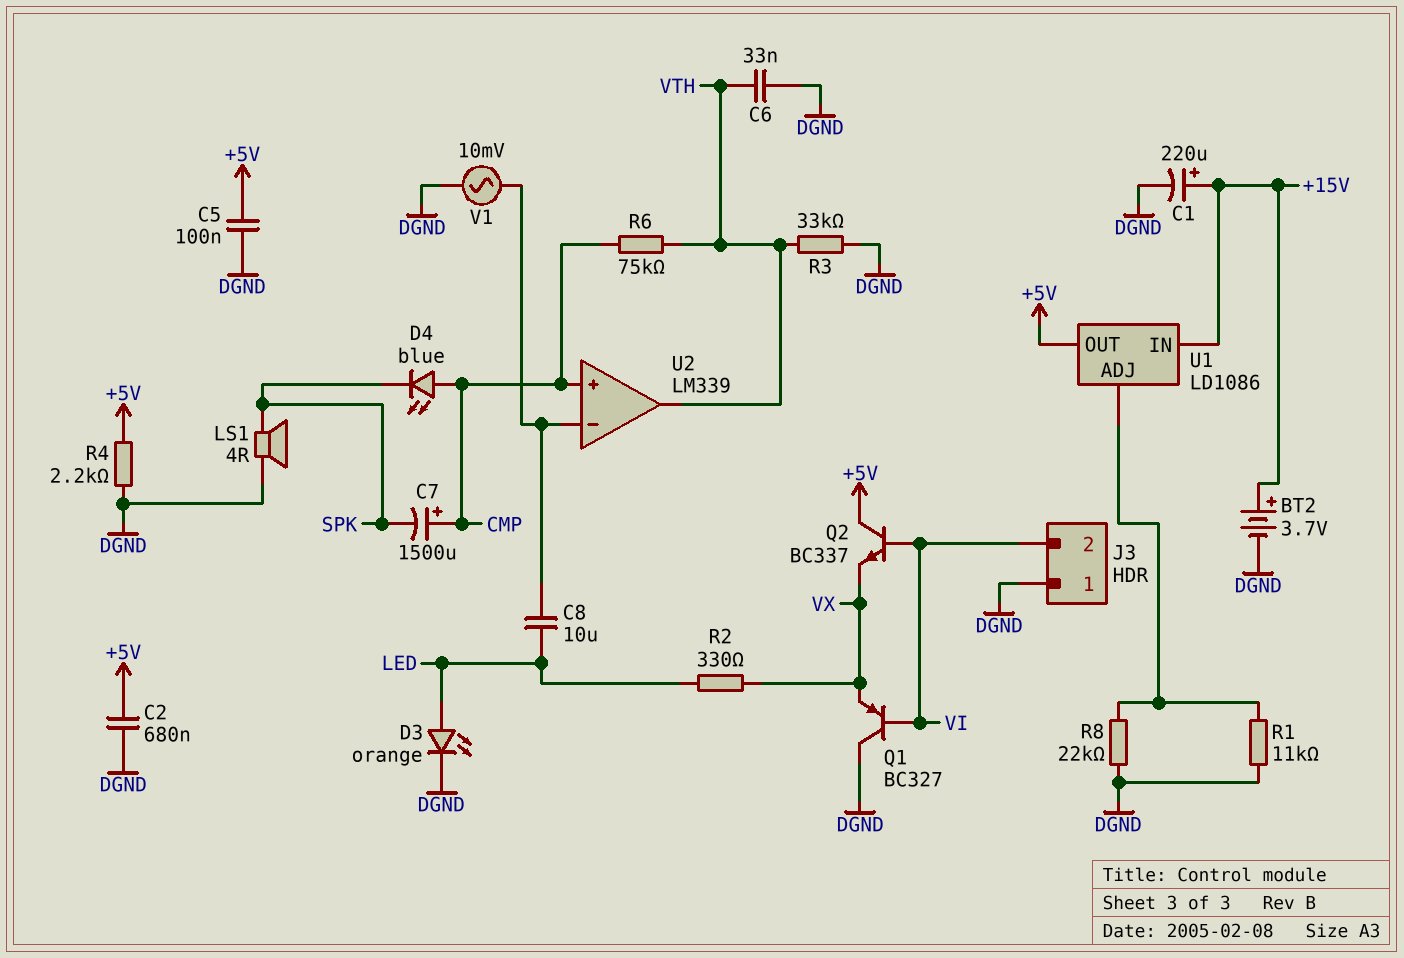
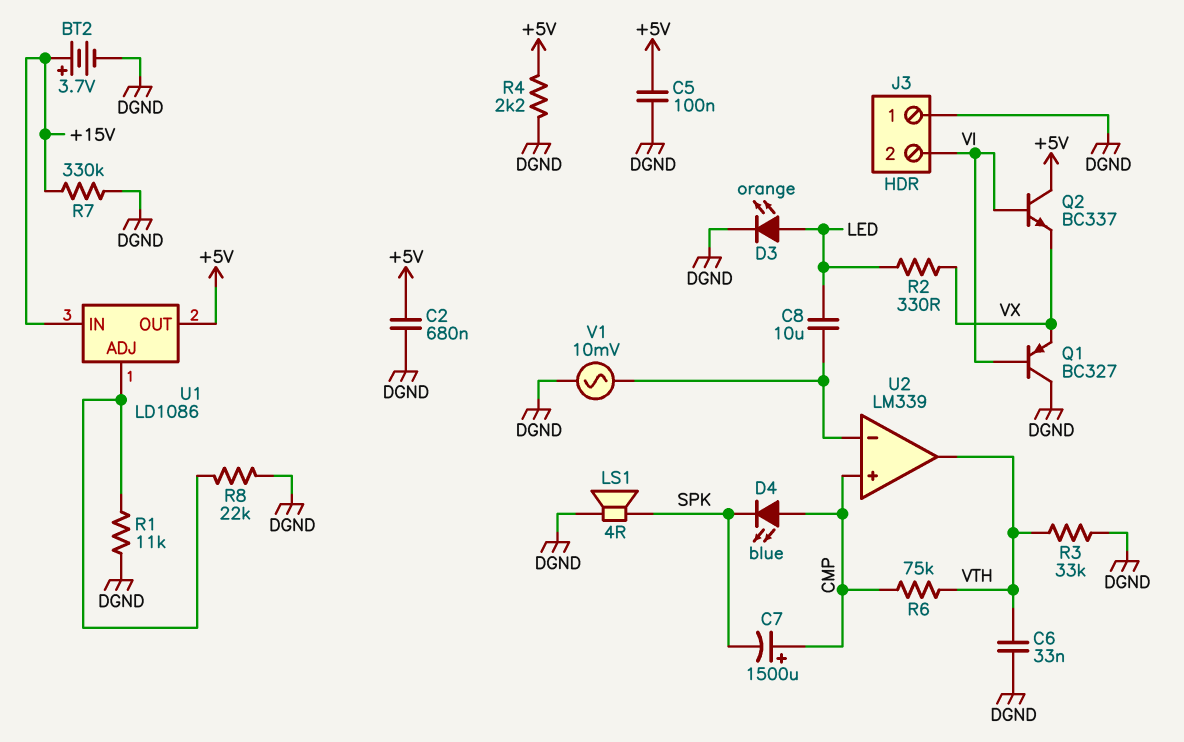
C1: 220uF (plus +15V, minus DGND) -> none
R7: none -> 330k (+15V, DGND)

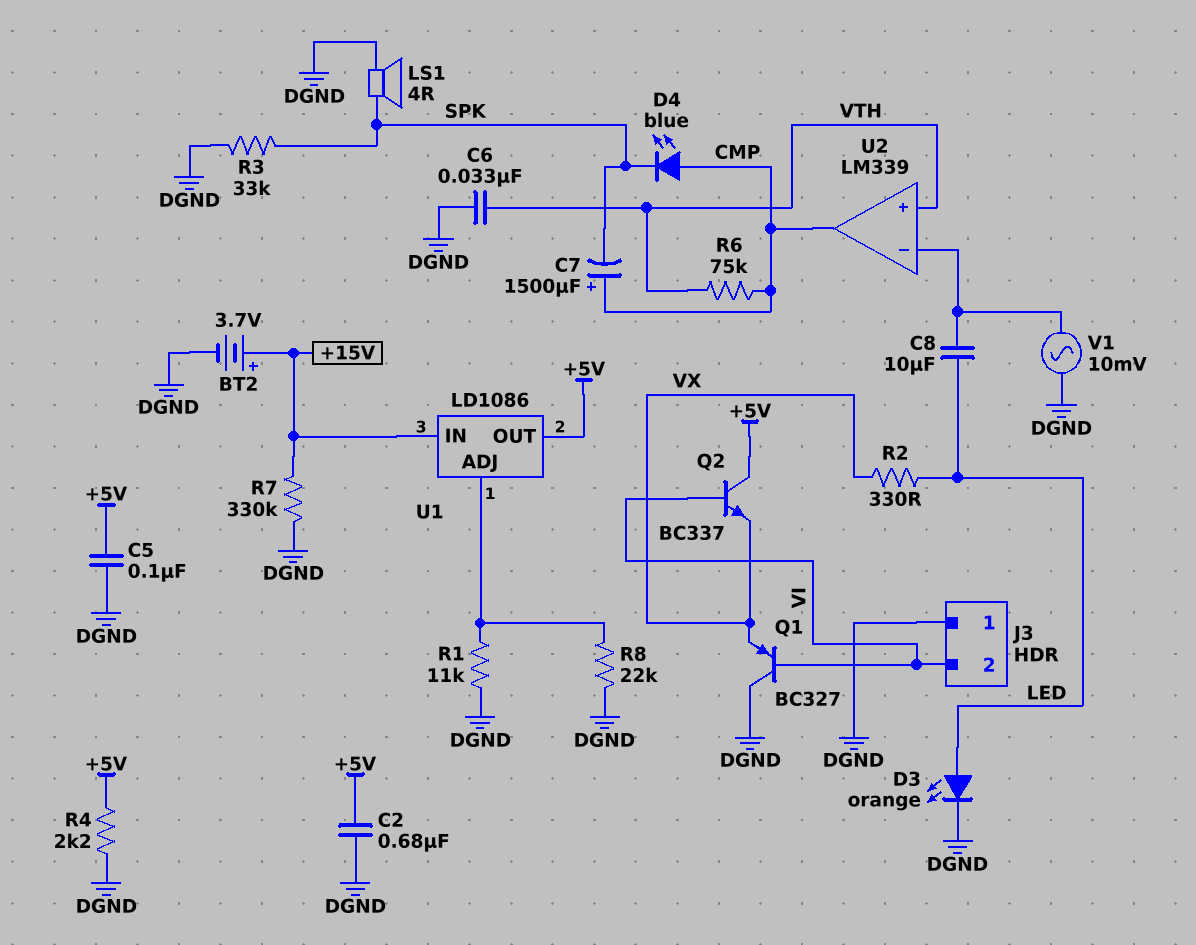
R3: 33k (DGND, VTH) -> 33k (DGND, SPK)
U2 pin in+: CMP -> VTH
U2 pin out: VTH -> CMP

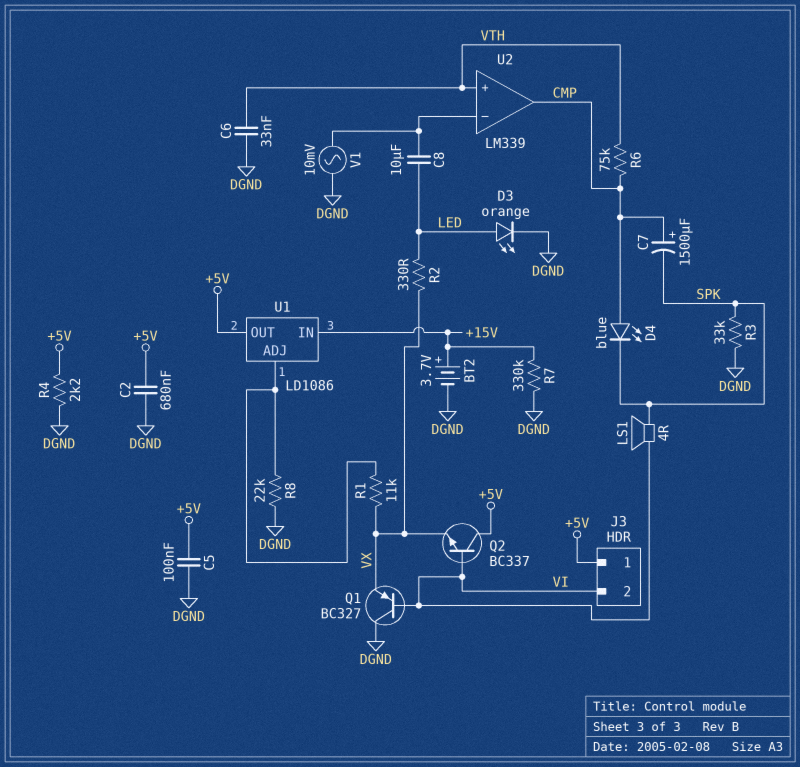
J3 pin 1: DGND -> +5V
LS1: speaker 4R (DGND, SPK) -> speaker 4R (SPK, VI)
R1: 11k (DGND, U1/ADJ) -> 11k (U1/ADJ, VX)

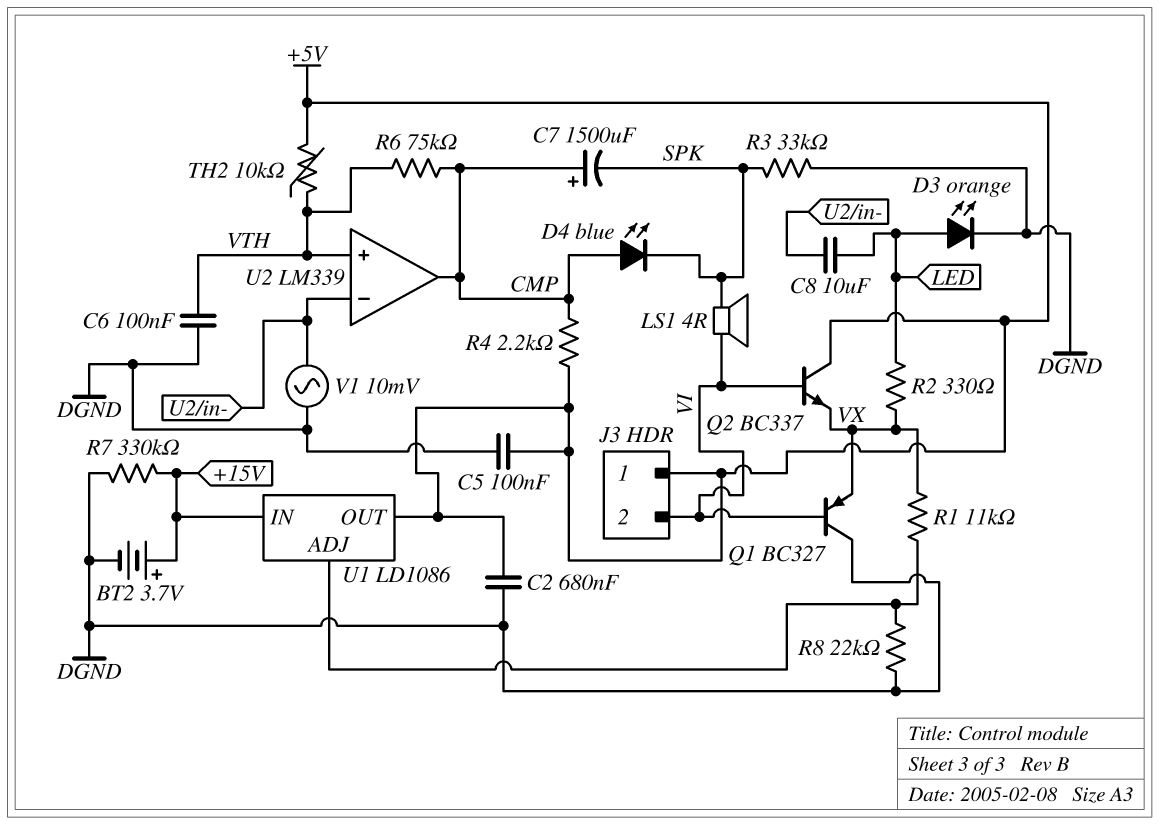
C6: 33nF (DGND, VTH) -> 100nF (DGND, VTH)
R4: 2.2k (+5V, DGND) -> 2.2k (+5V, CMP)
TH2: none -> 10k (+5V, VTH)

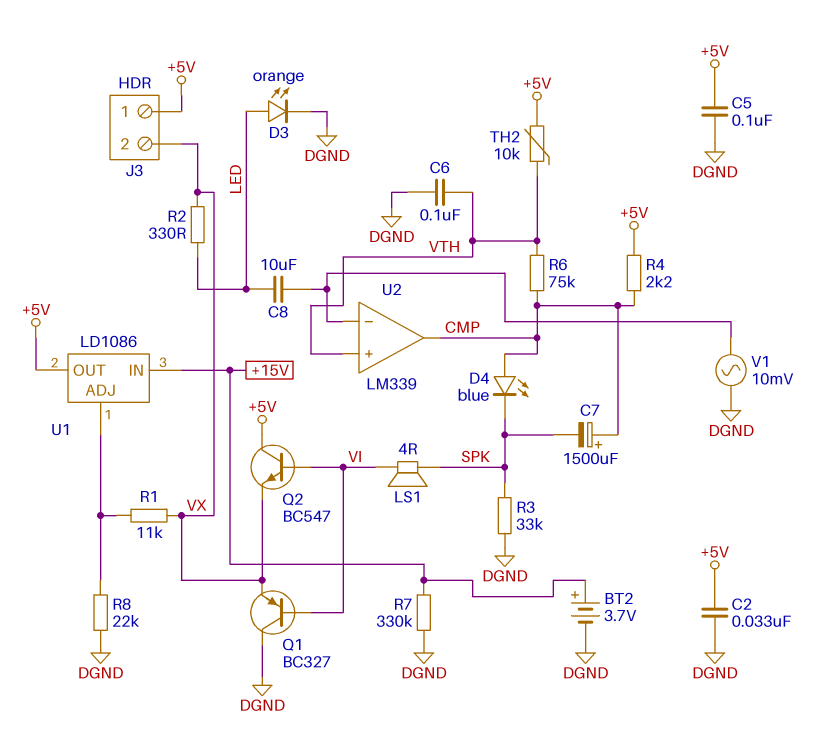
C2: 680nF (+5V, DGND) -> 33nF (+5V, DGND)
J3 pin 2: VI -> VX
Q2: NPN BC337 (B VI, C +5V, E VX) -> NPN BC547 (B VI, C +5V, E VX)

